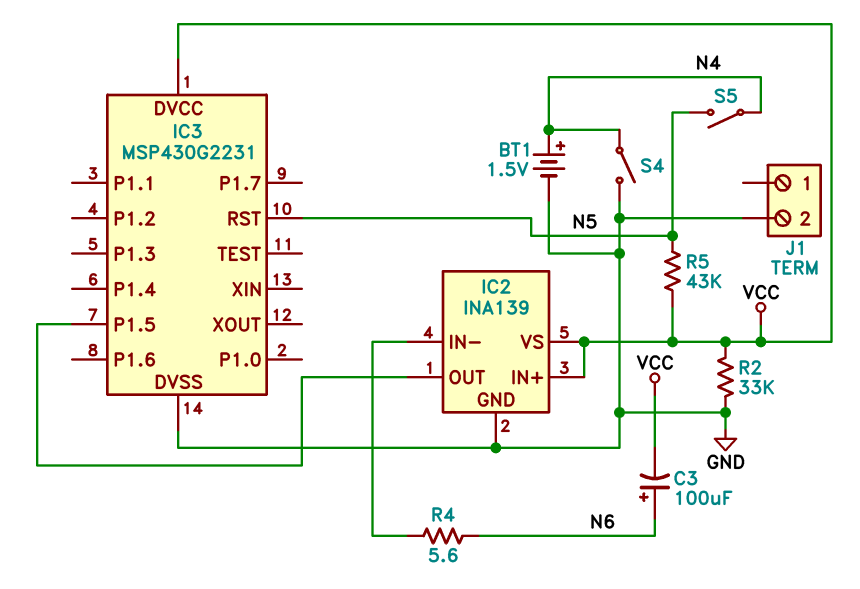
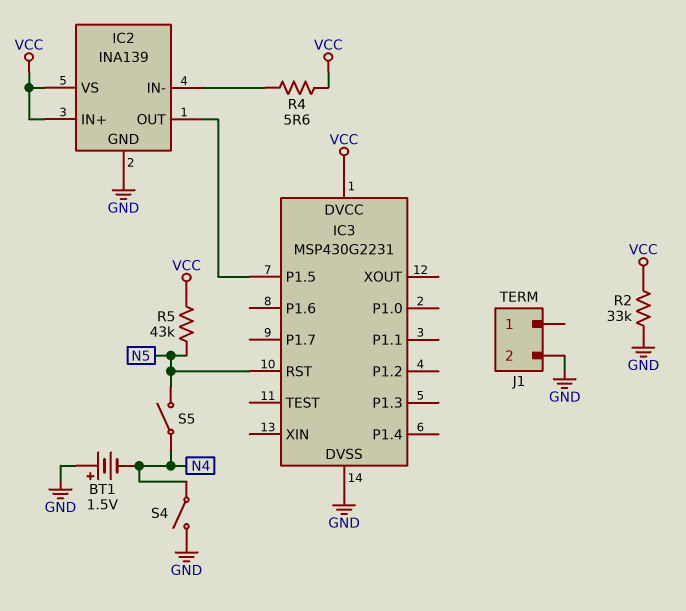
BT1: 1.5V (plus N4, minus GND) -> 1.5V (plus GND, minus N4)
C3: 100uF (plus N6, minus VCC) -> none
R4: 5.6 (IC2/IN-, N6) -> 5.6 (IC2/IN-, VCC)

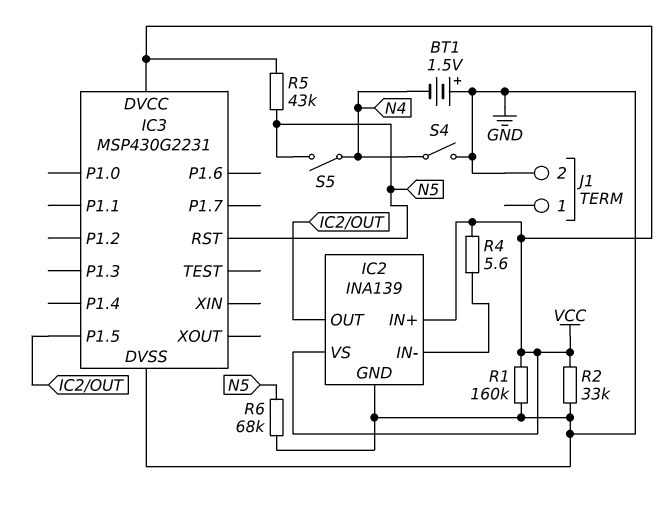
R1: none -> 160k (GND, VCC)
R6: none -> 68k (GND, N5)

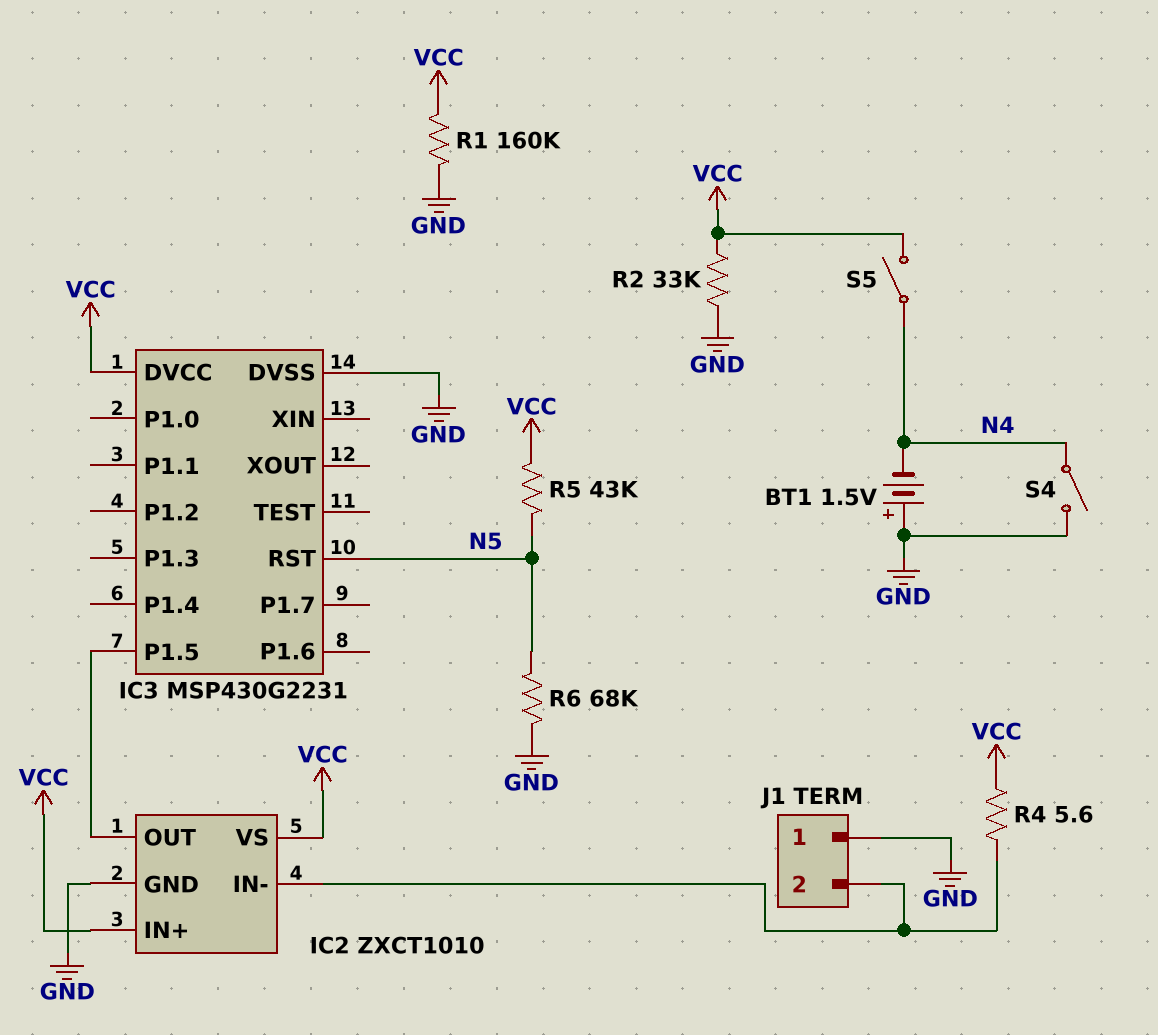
IC2: INA139 -> ZXCT1010
J1 pin 1: none -> GND
J1 pin 2: GND -> IC2/IN-
S5: switch (N4, N5) -> switch (N4, VCC)

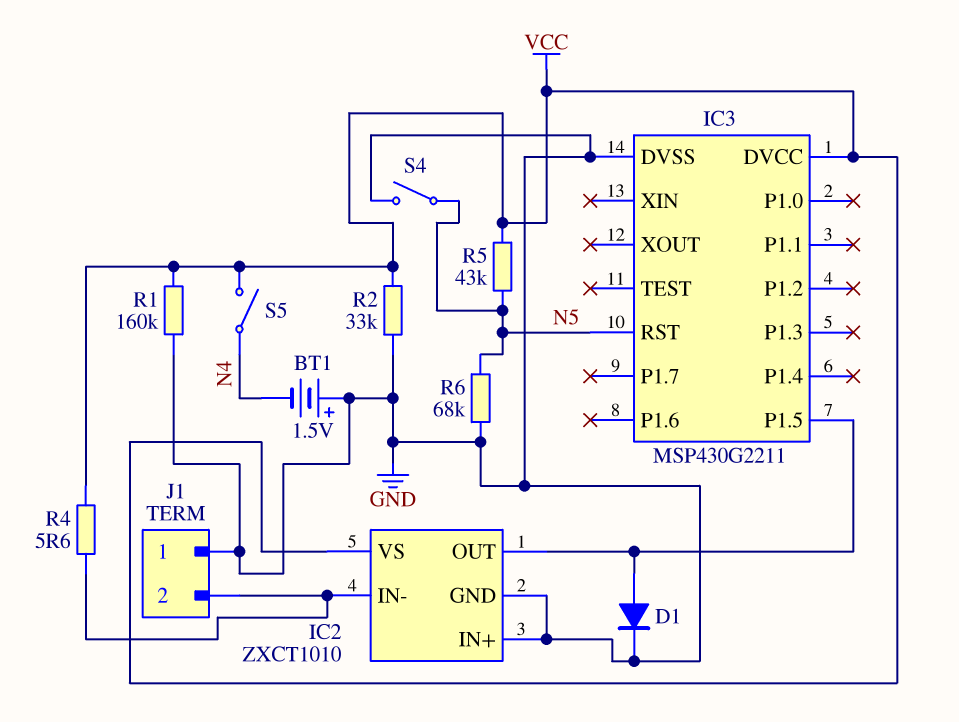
D1: none -> diode (A IC2/OUT, K GND)
IC2 pin IN+: VCC -> GND
IC3: MSP430G2231 -> MSP430G2211
S4: switch (GND, N4) -> switch (GND, N5)

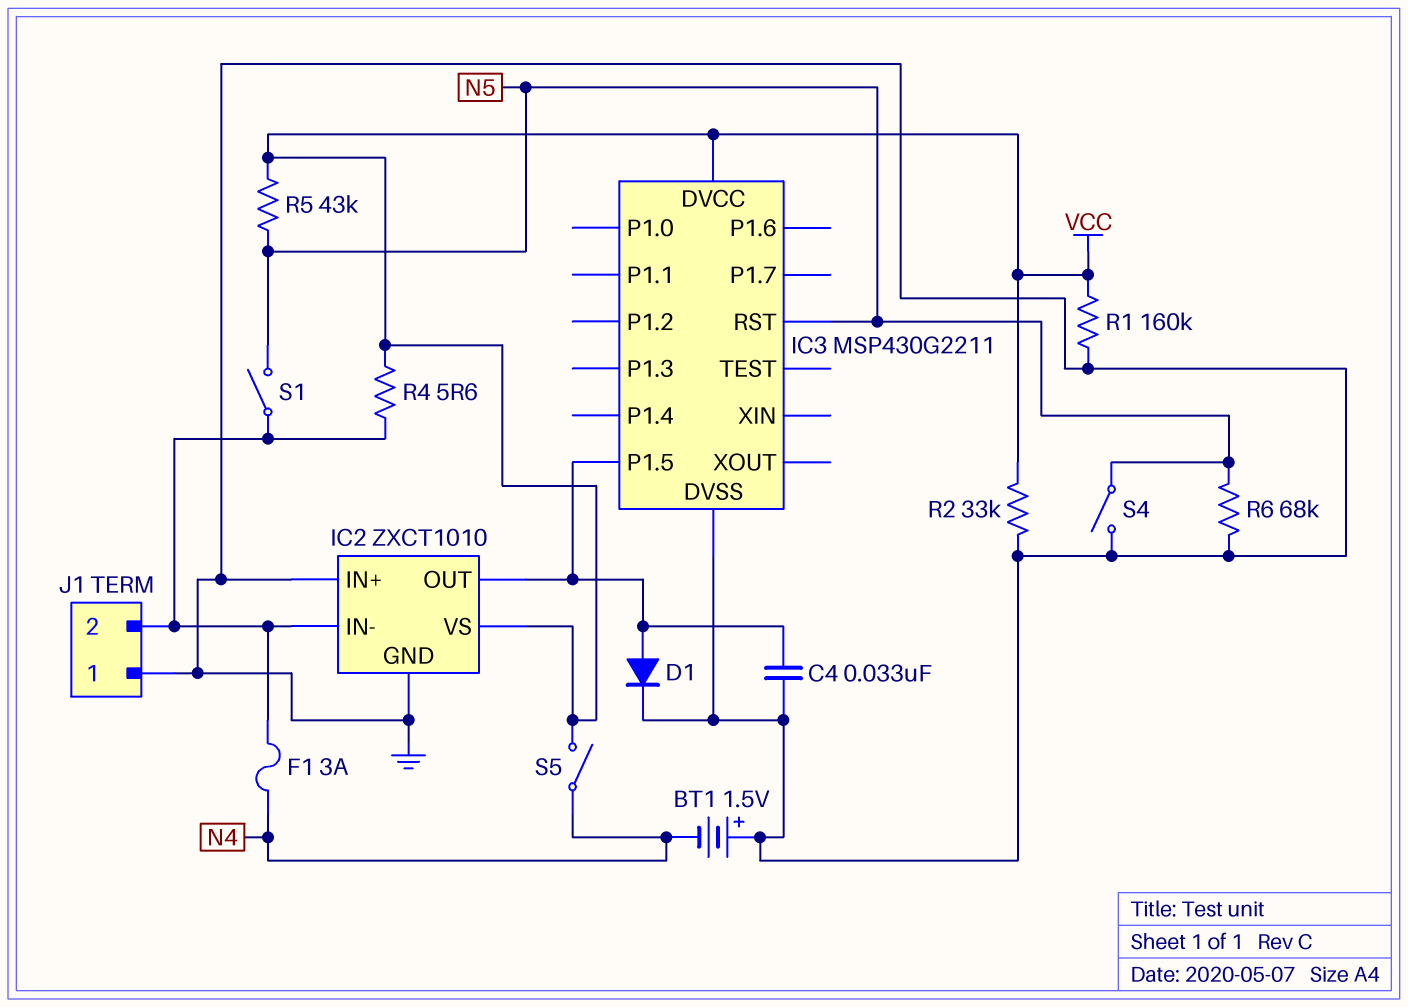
C4: none -> 33nF (GND, IC2/OUT)
F1: none -> 3A (IC2/IN-, N4)
S1: none -> switch (IC2/IN-, N5)

